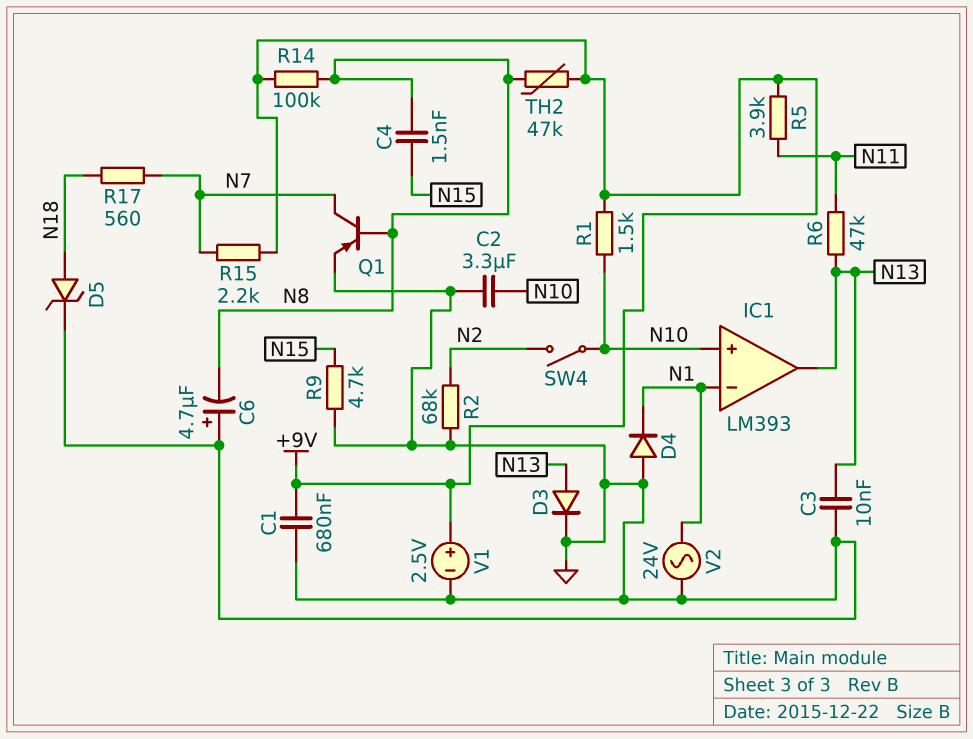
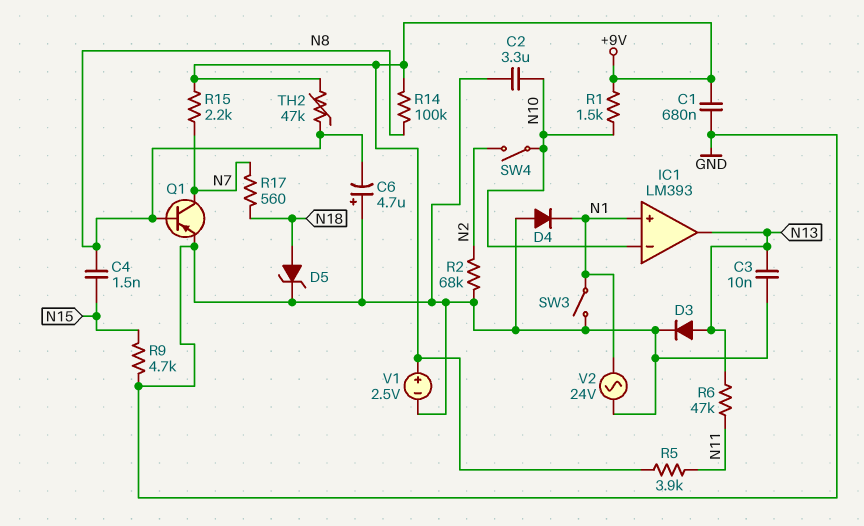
IC1 pin in+: N10 -> N1
IC1 pin in-: N1 -> N10
SW3: none -> switch (GND, N1)

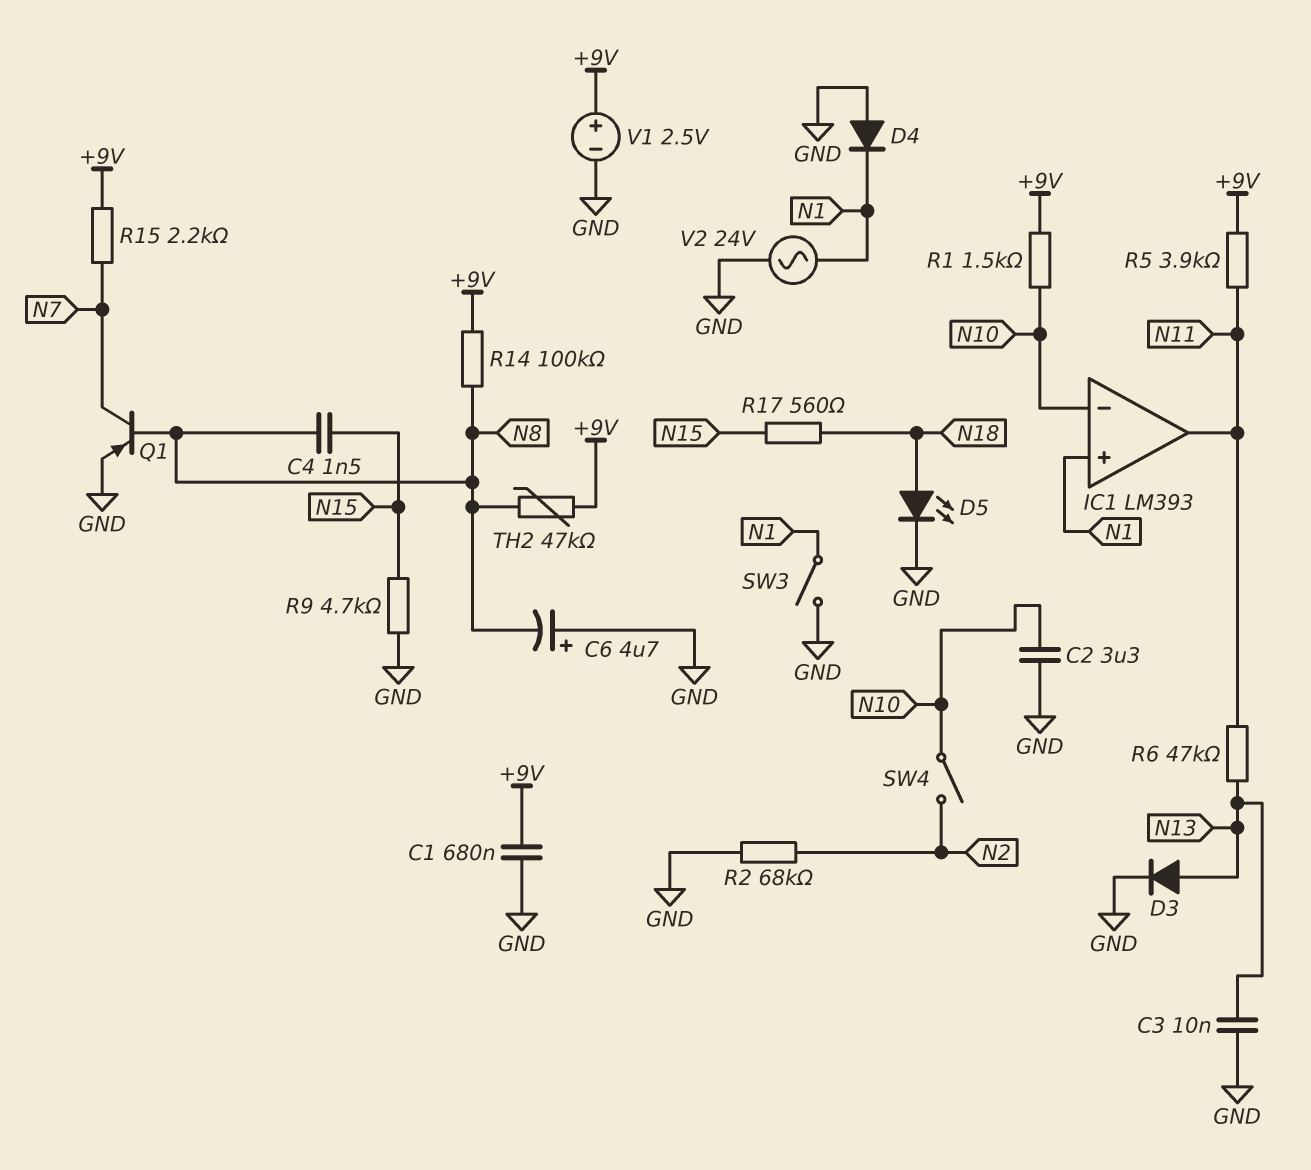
D5: zener (A N18, K GND) -> LED (A N18, K GND)
IC1 pin out: N13 -> N11
R17: 560 (N7, N18) -> 560 (N15, N18)

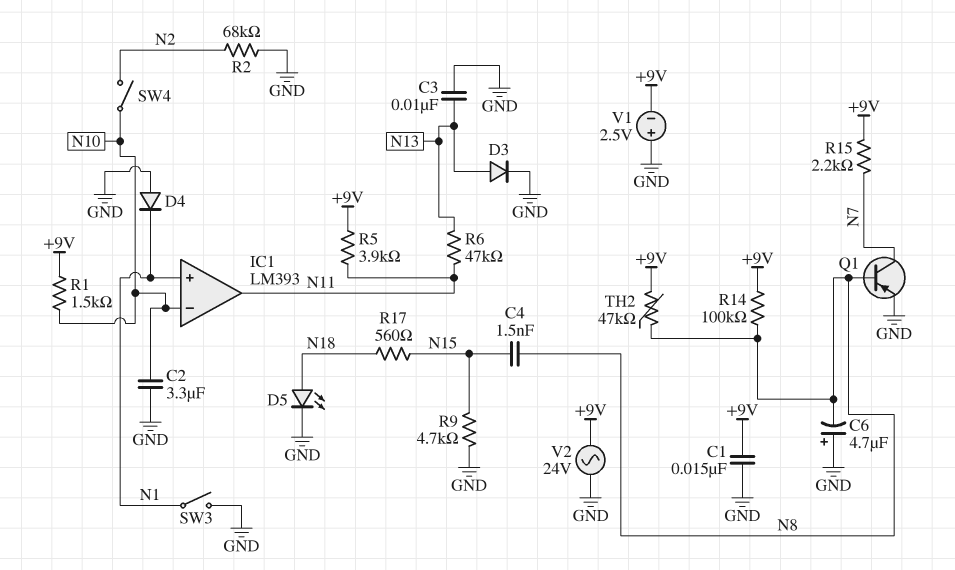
C1: 680nF (+9V, GND) -> 15nF (+9V, GND)
V1: 2.5V (plus +9V, minus GND) -> 2.5V (plus GND, minus +9V)
V2: AC 24V (GND, N1) -> AC 24V (+9V, GND)

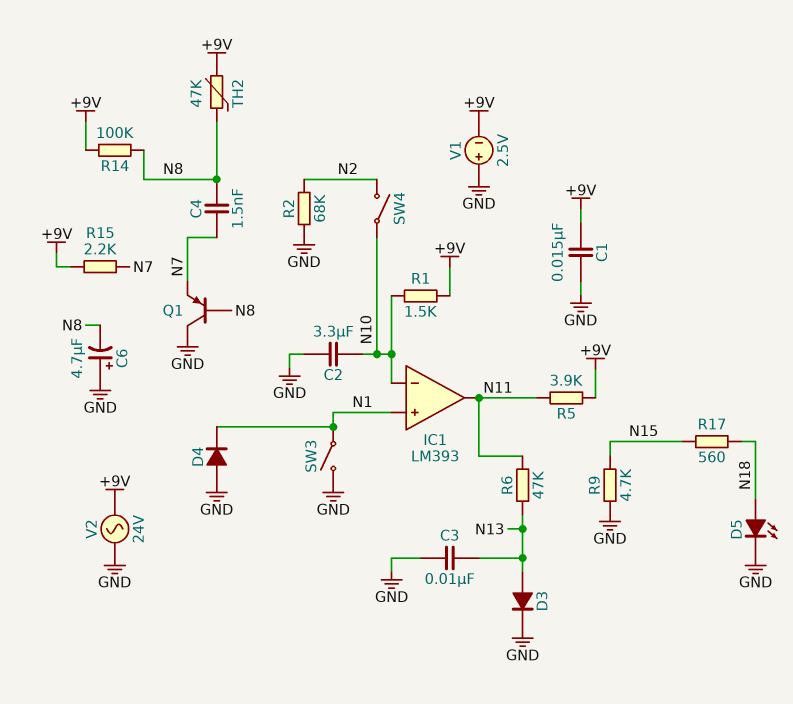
C4: 1.5nF (N8, N15) -> 1.5nF (N7, N8)
Q1: PNP (B N8, C N7, E GND) -> PNP (B N8, C GND, E N7)

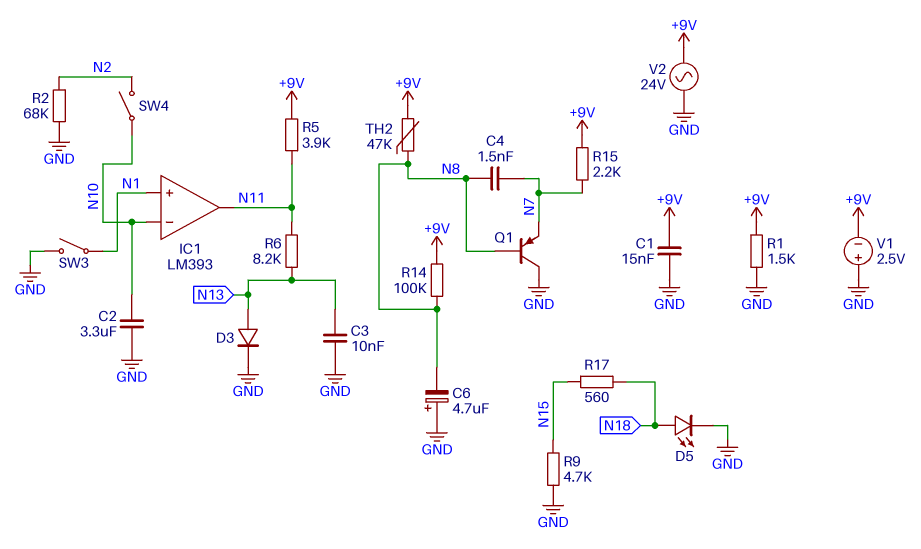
D4: diode (A GND, K N1) -> none
R1: 1.5k (+9V, N10) -> 1.5k (+9V, GND)
R6: 47k (N11, N13) -> 8.2k (N11, N13)

